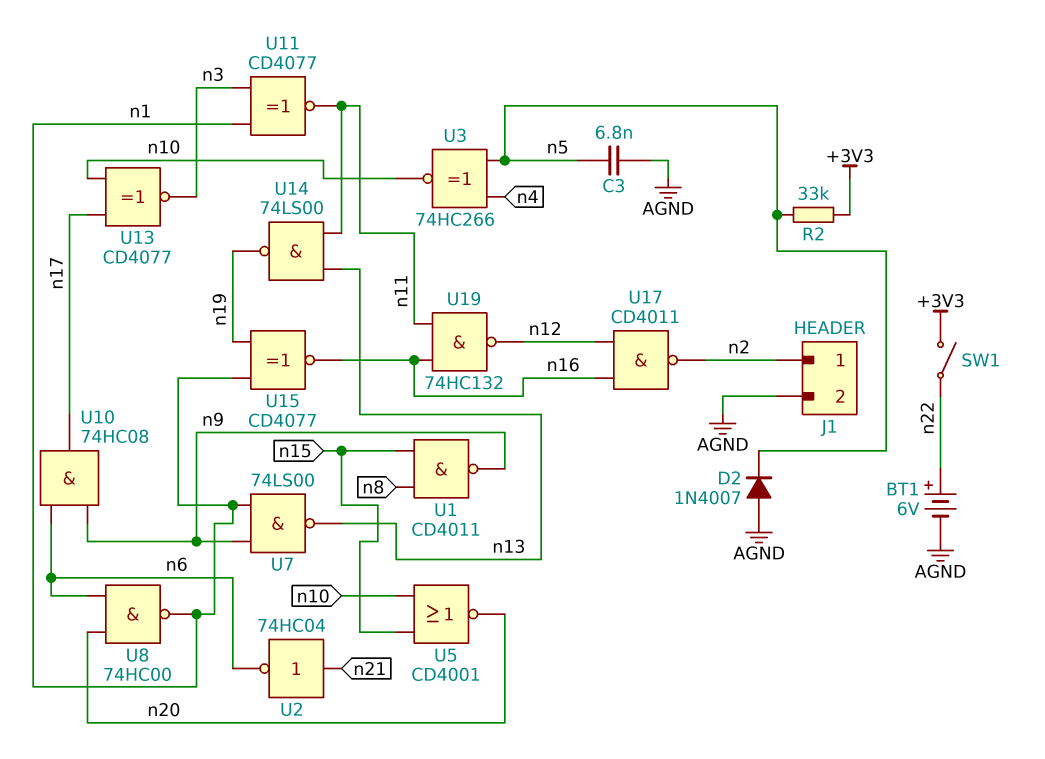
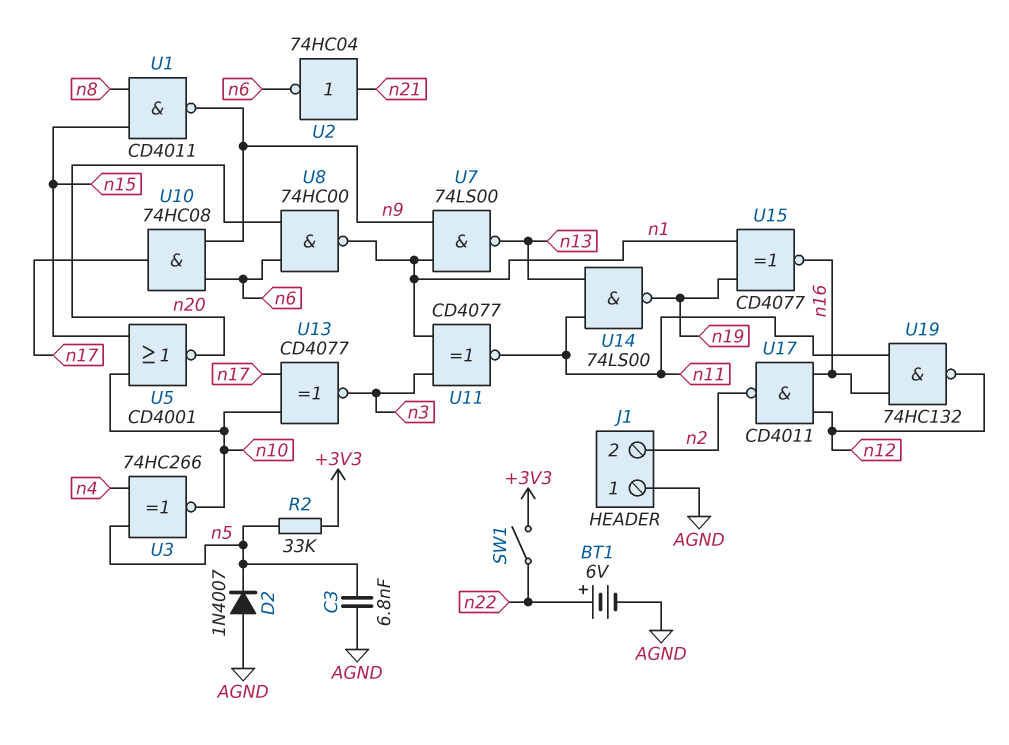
J1 pin 1: n2 -> AGND
J1 pin 2: AGND -> n2

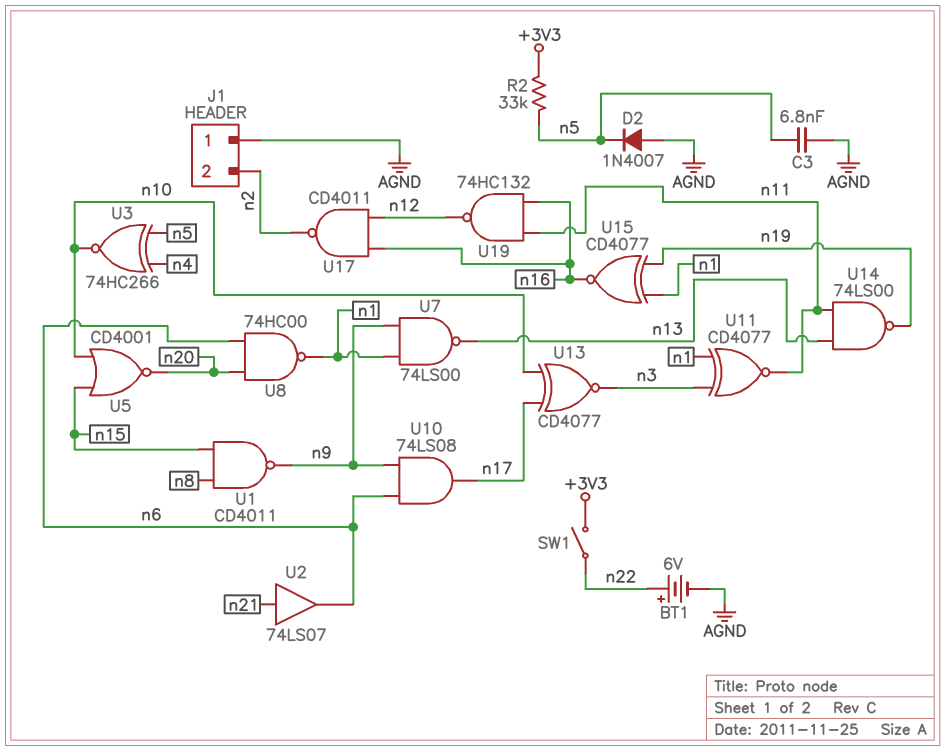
U2: NOT 74HC04 (in n21, out n6) -> buffer 74LS07 (in n21, out n6)
U10: AND 74HC08 (in n6, in n9, out n17) -> AND 74LS08 (in n6, in n9, out n17)

